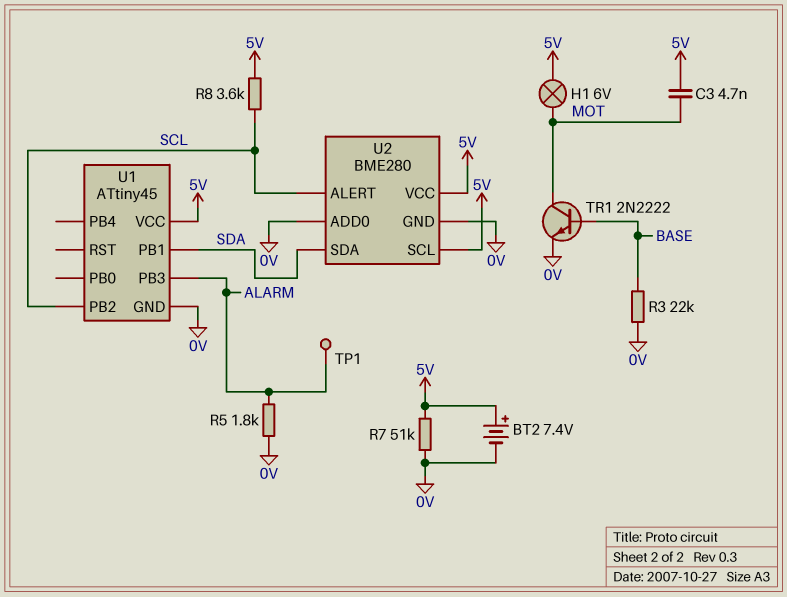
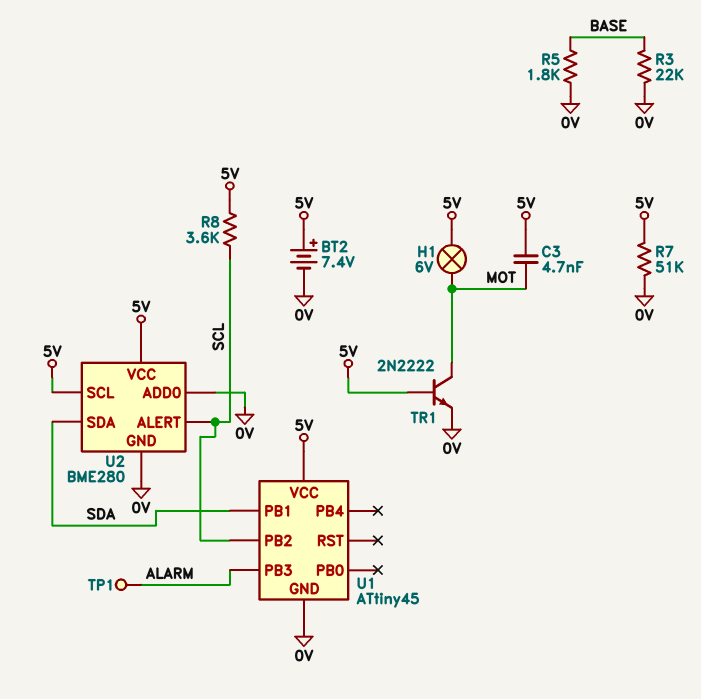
R5: 1.8k (0V, ALARM) -> 1.8k (0V, BASE)
TR1: NPN 2N2222 (B BASE, C MOT, E 0V) -> NPN 2N2222 (B 5V, C MOT, E 0V)

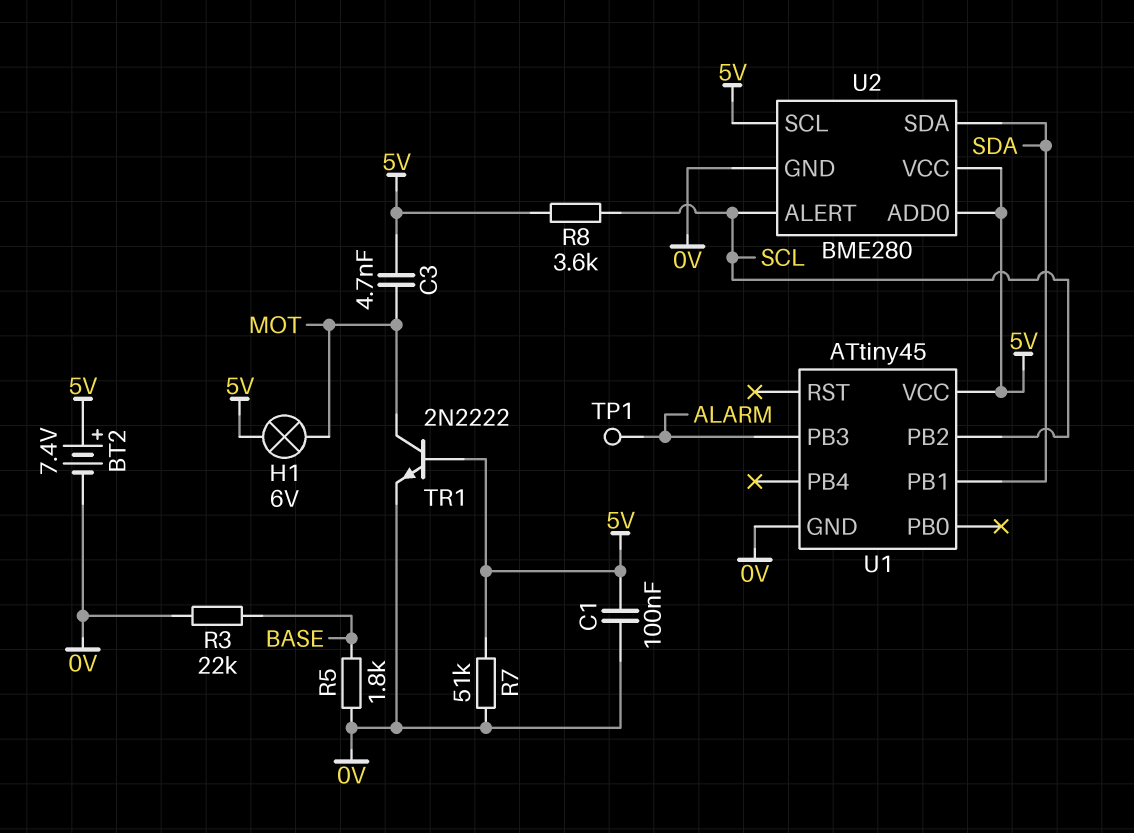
C1: none -> 100nF (0V, 5V)
U2 pin ADD0: 0V -> 5V

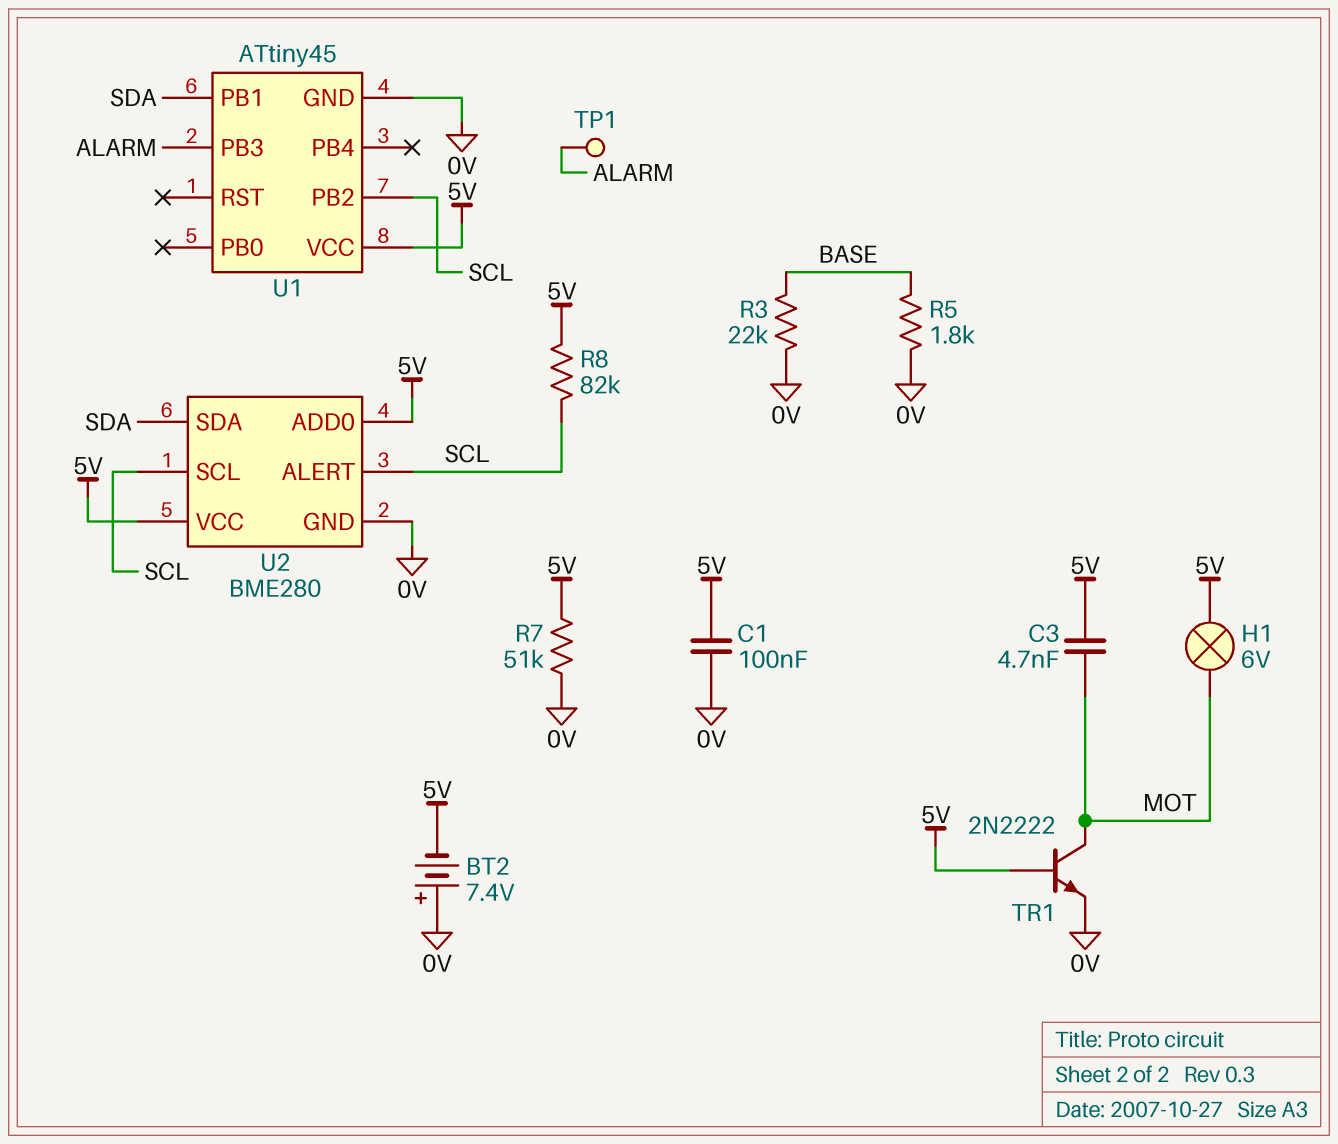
BT2: 7.4V (plus 5V, minus 0V) -> 7.4V (plus 0V, minus 5V)
R8: 3.6k (5V, SCL) -> 82k (5V, SCL)
U2 pin SCL: 5V -> SCL

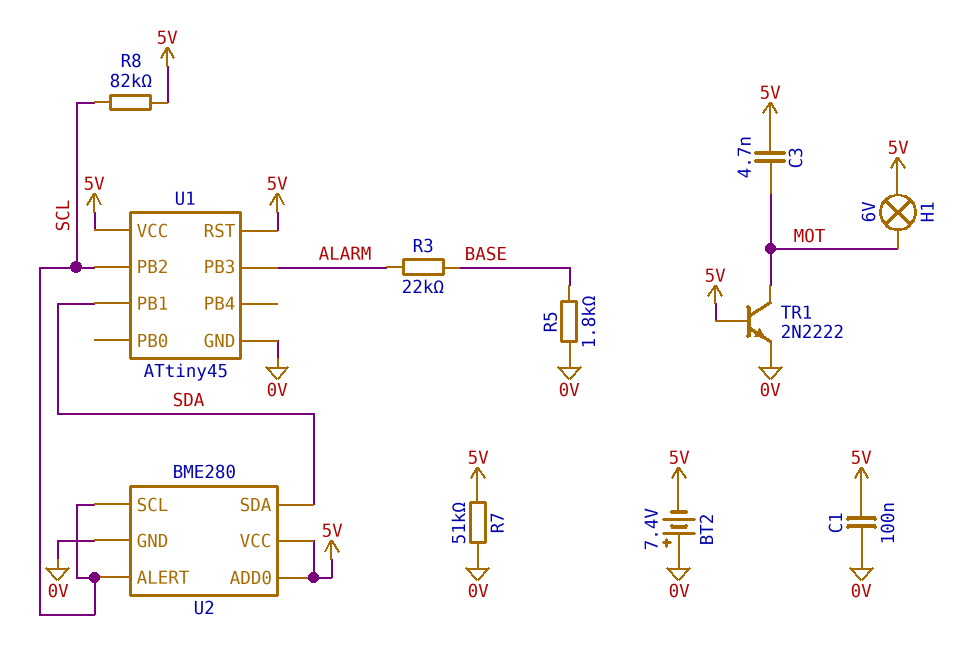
R3: 22k (0V, BASE) -> 22k (ALARM, BASE)
TP1: test point (ALARM) -> none
U1 pin RST: none -> 5V

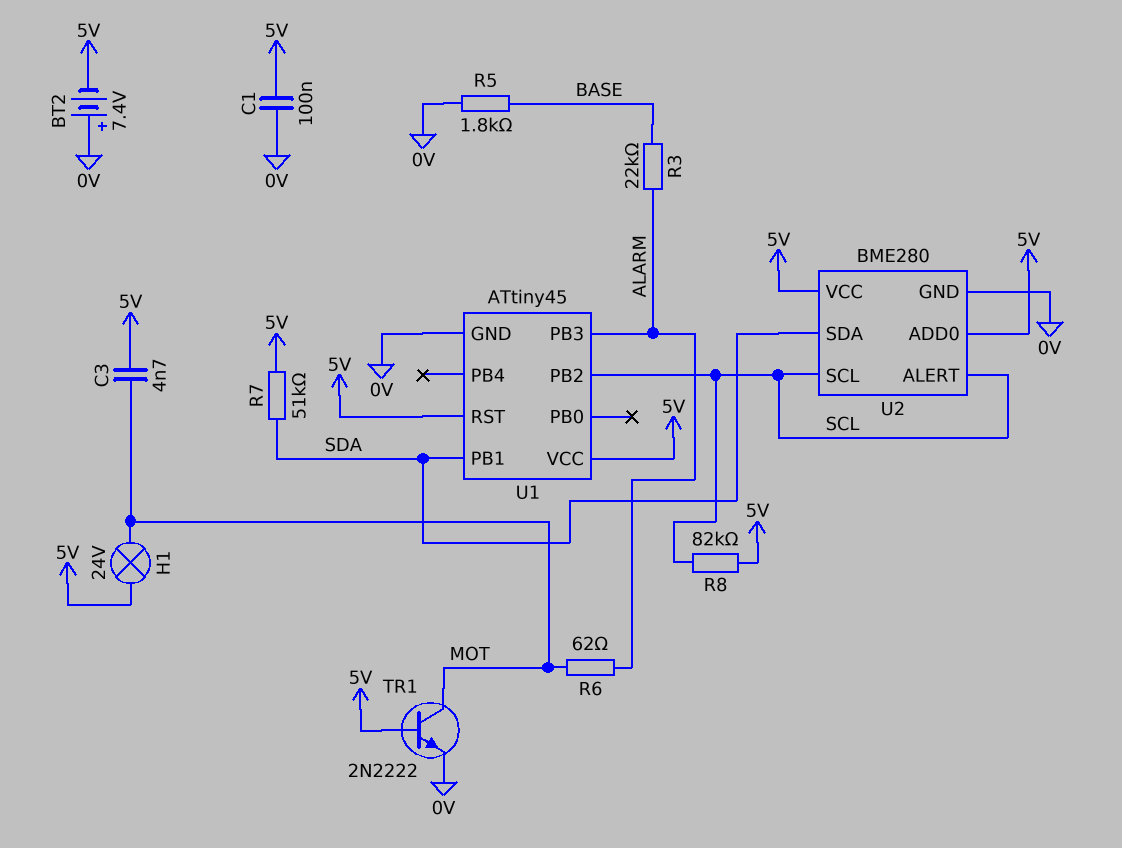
H1: lamp 6V (5V, MOT) -> lamp 24V (5V, MOT)
R6: none -> 62 (ALARM, MOT)
R7: 51k (0V, 5V) -> 51k (5V, SDA)

